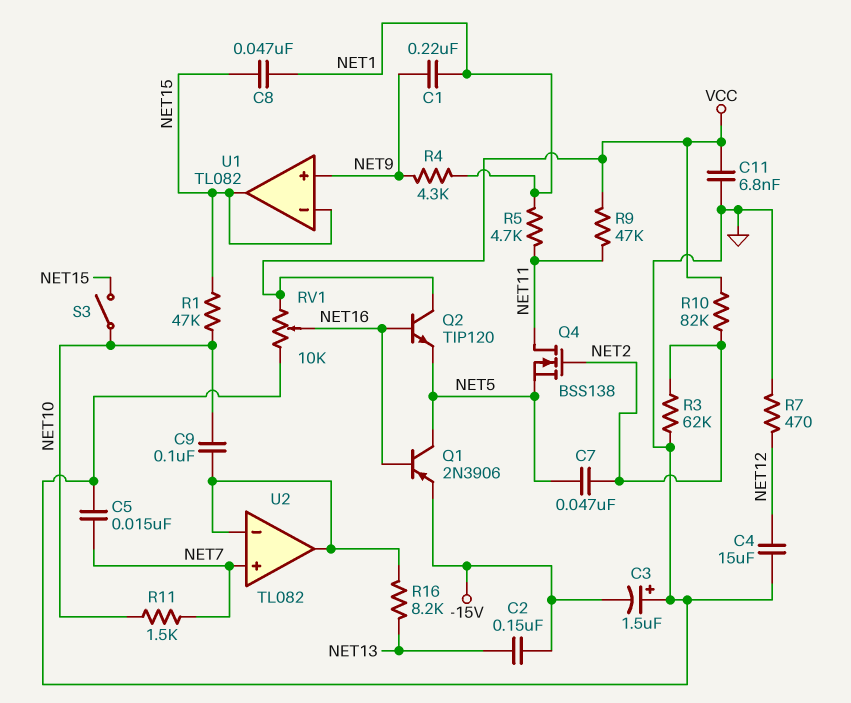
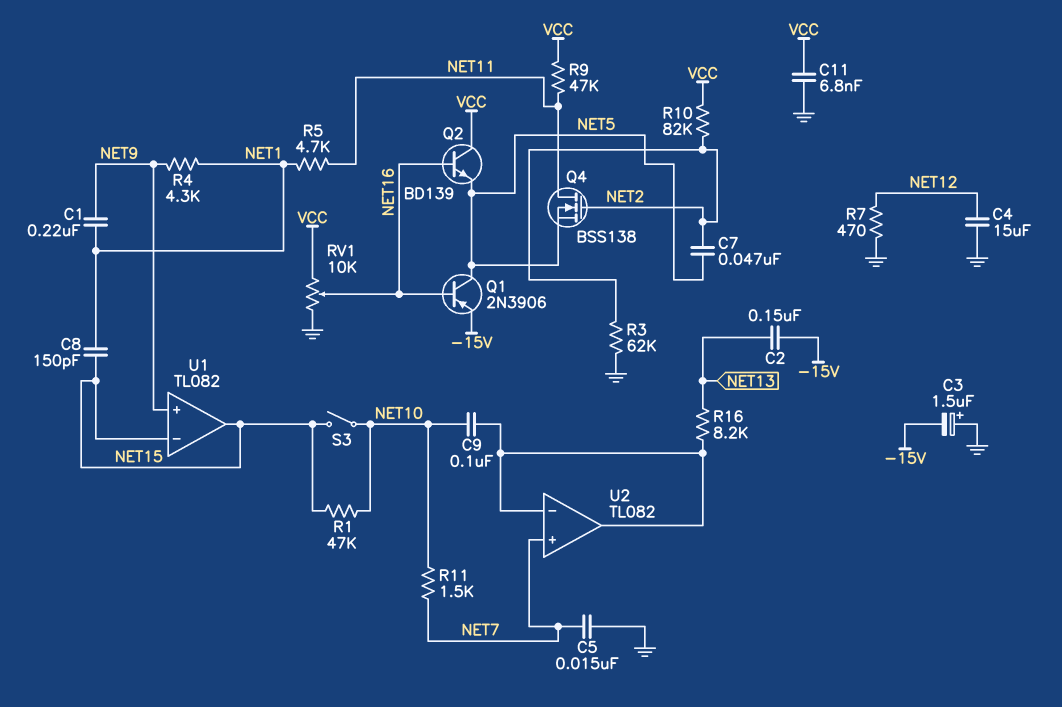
C8: 47nF (NET1, NET15) -> 150pF (NET1, NET15)
Q2: NPN TIP120 (B NET16, C VCC, E NET5) -> NPN BD139 (B NET16, C VCC, E NET5)

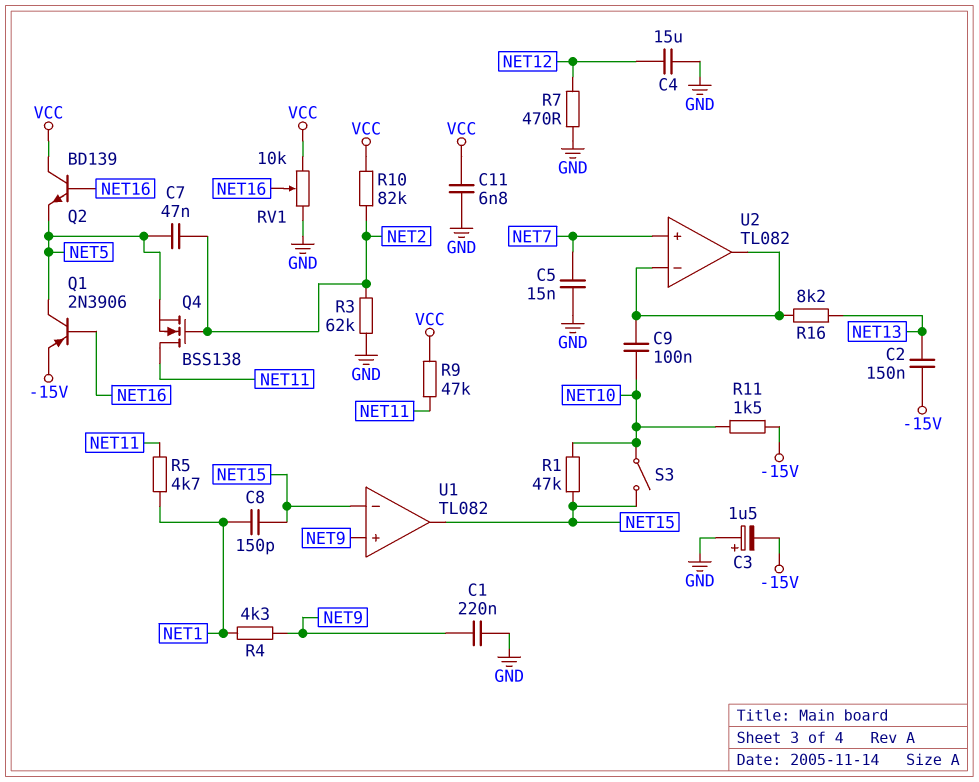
C1: 220nF (NET1, NET9) -> 220nF (GND, NET9)
R11: 1.5k (NET7, NET10) -> 1.5k (-15V, NET10)

